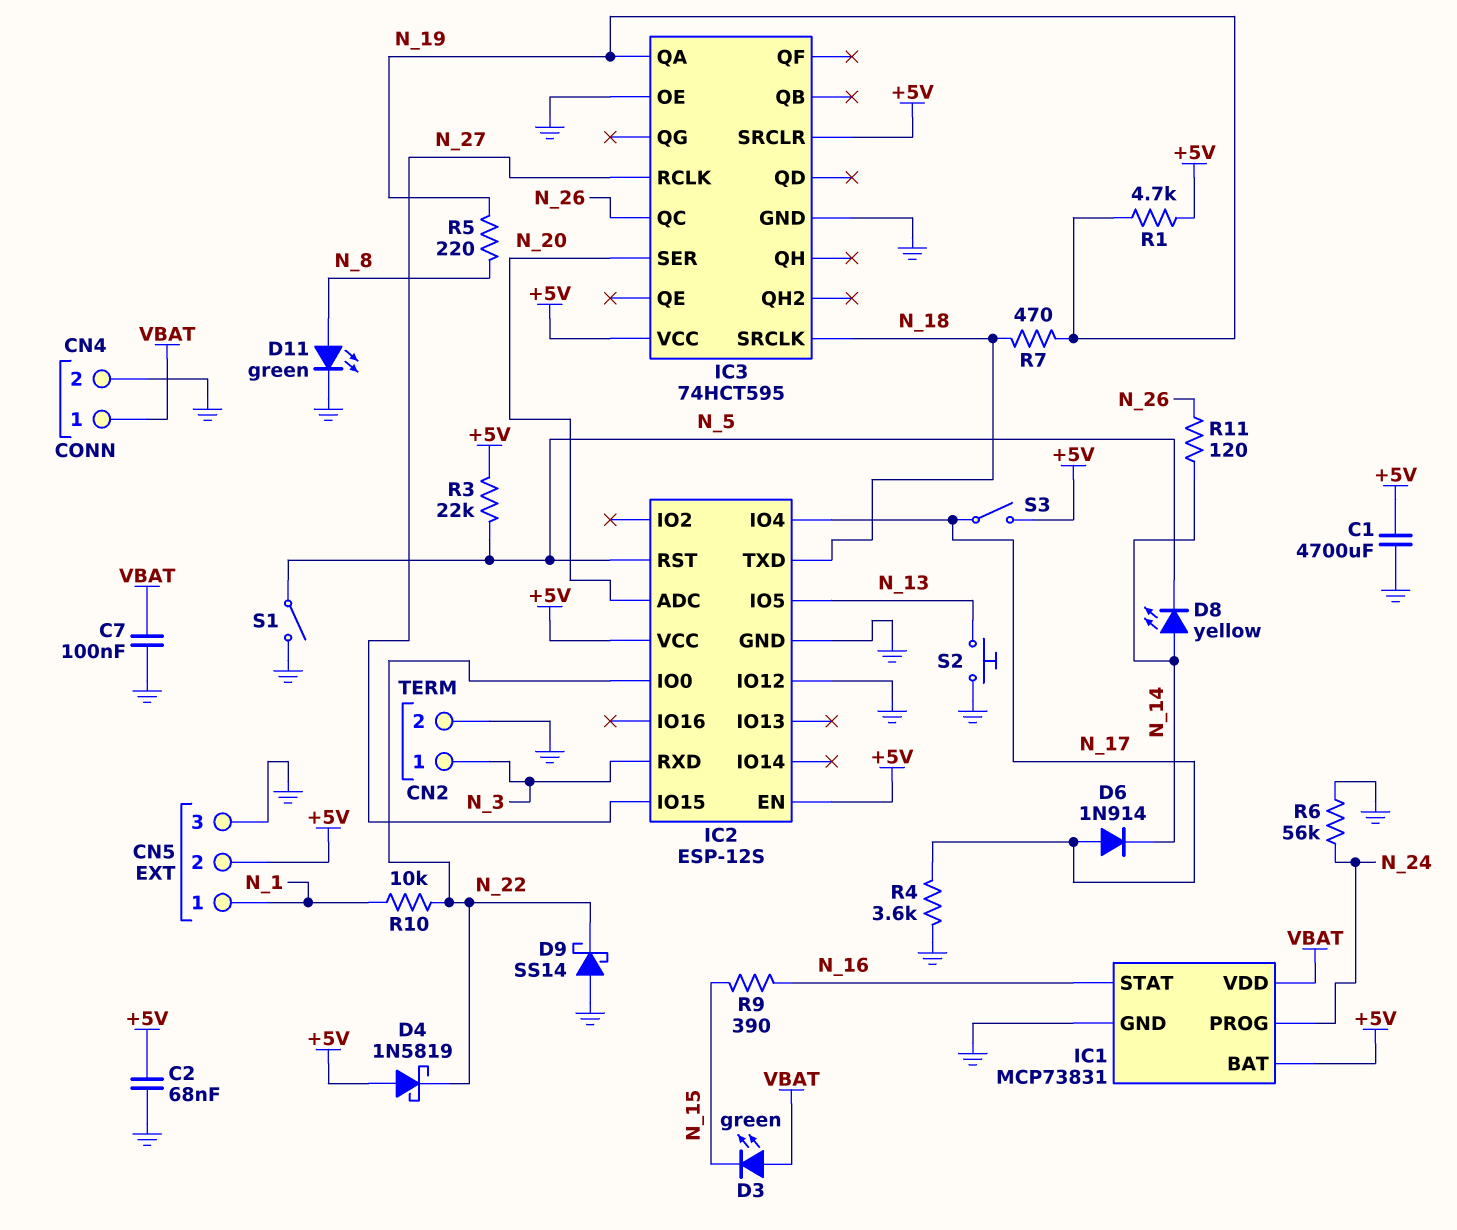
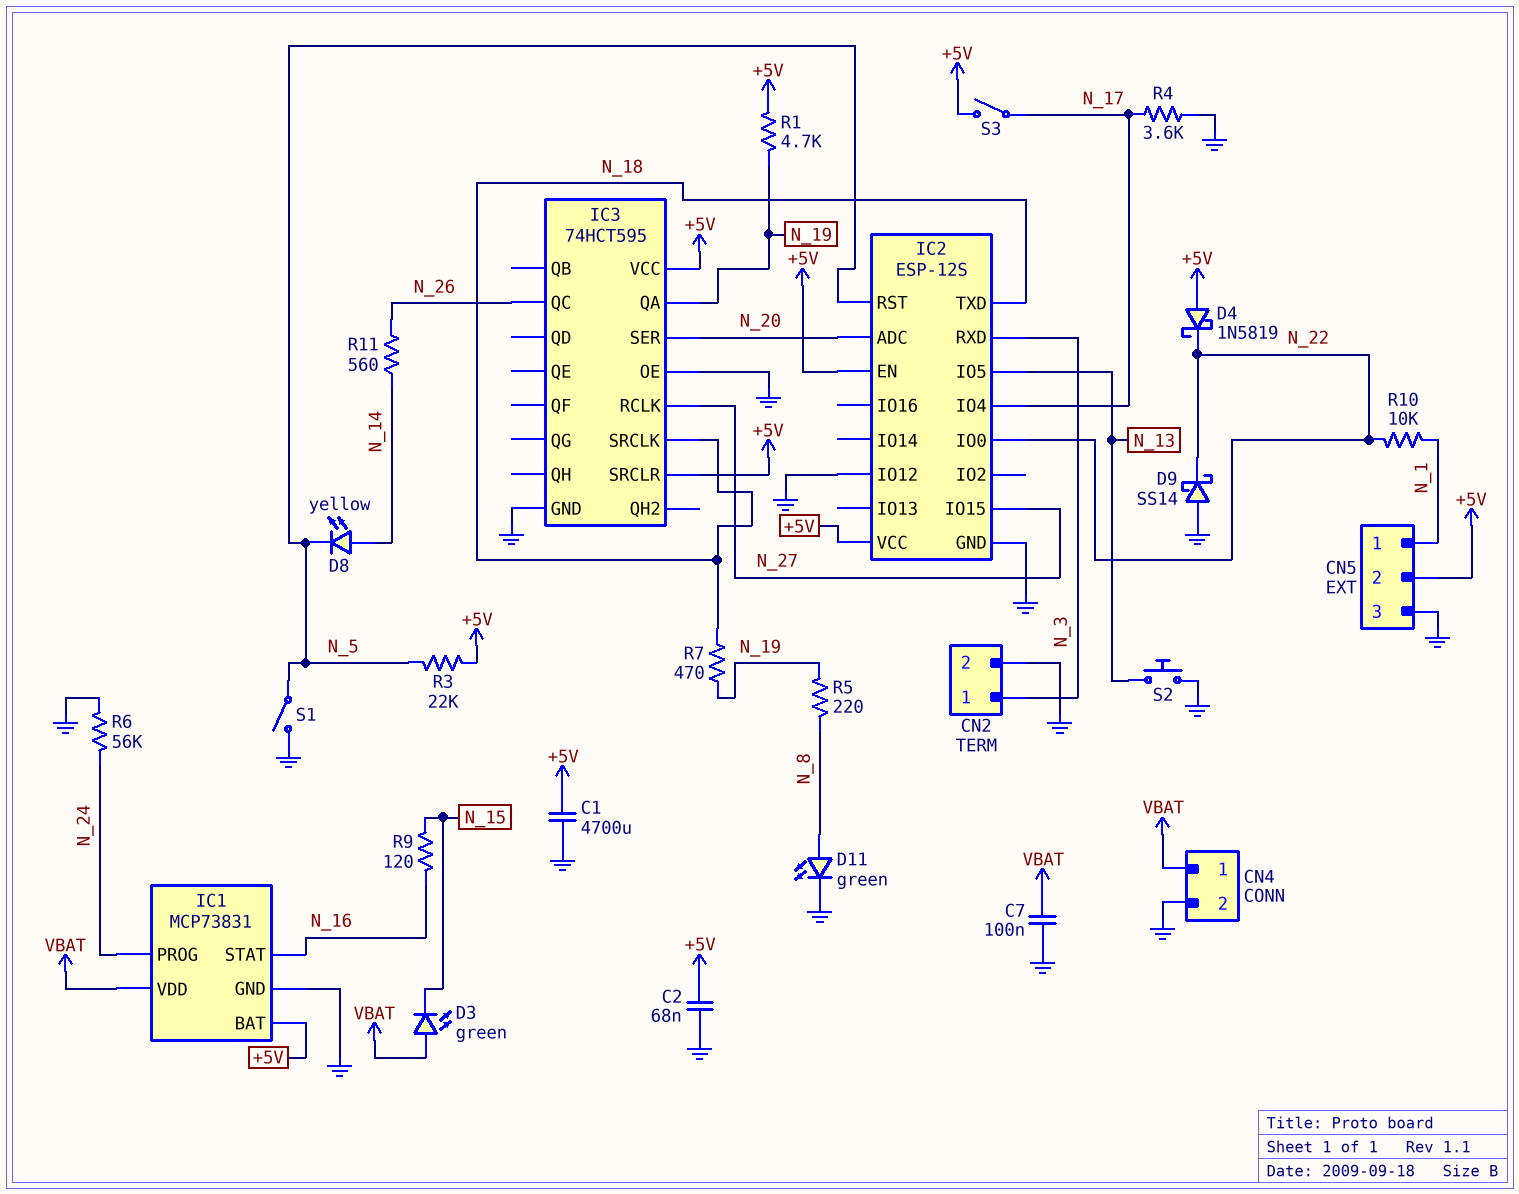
D6: diode 1N914 (A N_17, K N_14) -> none
R9: 390 (N_15, N_16) -> 120 (N_15, N_16)
R11: 120 (N_14, N_26) -> 560 (N_14, N_26)

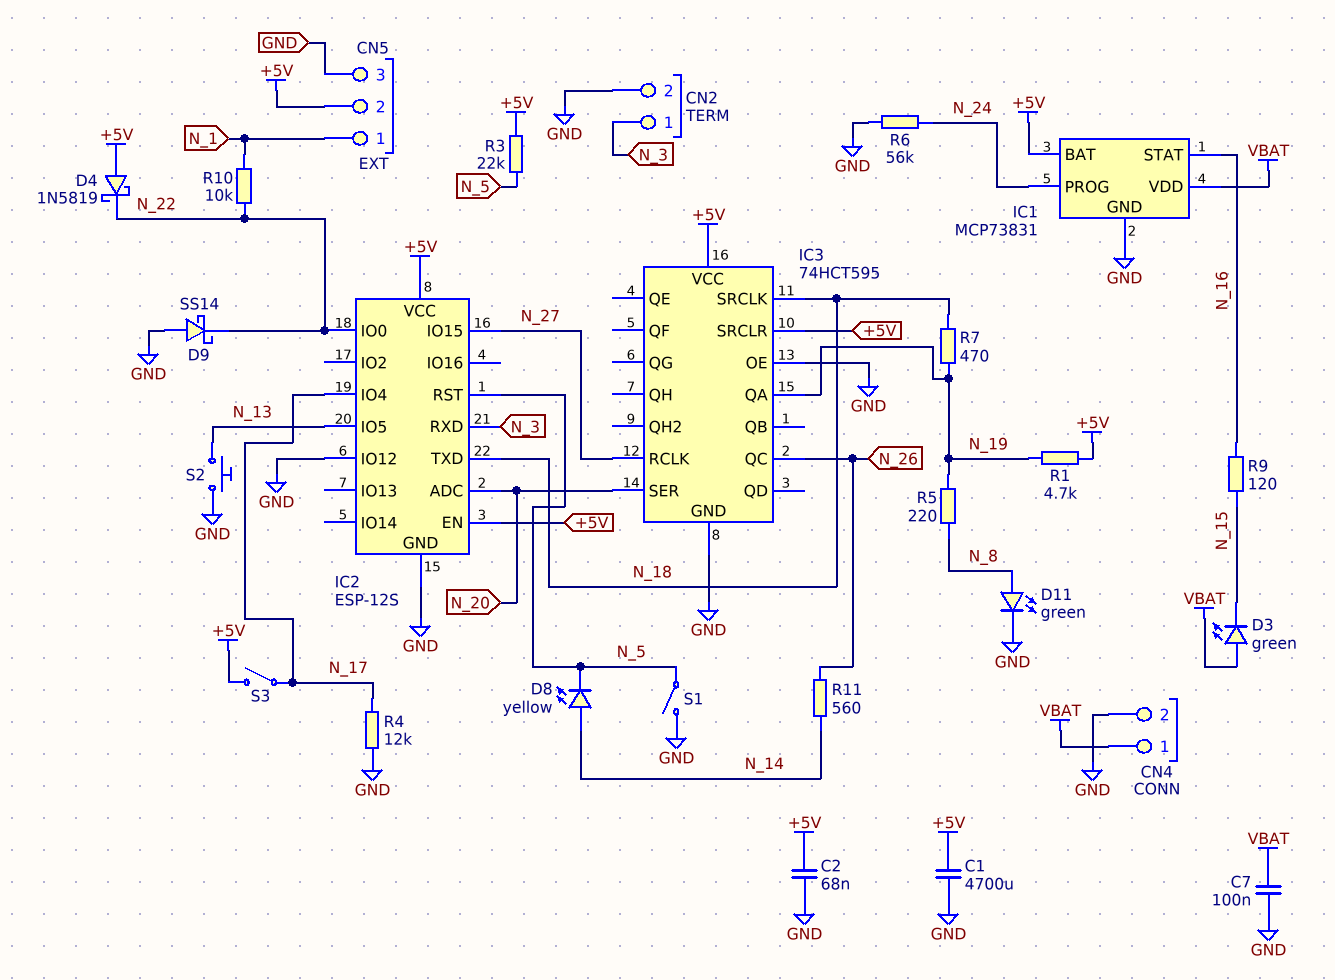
R4: 3.6k (GND, N_17) -> 12k (GND, N_17)

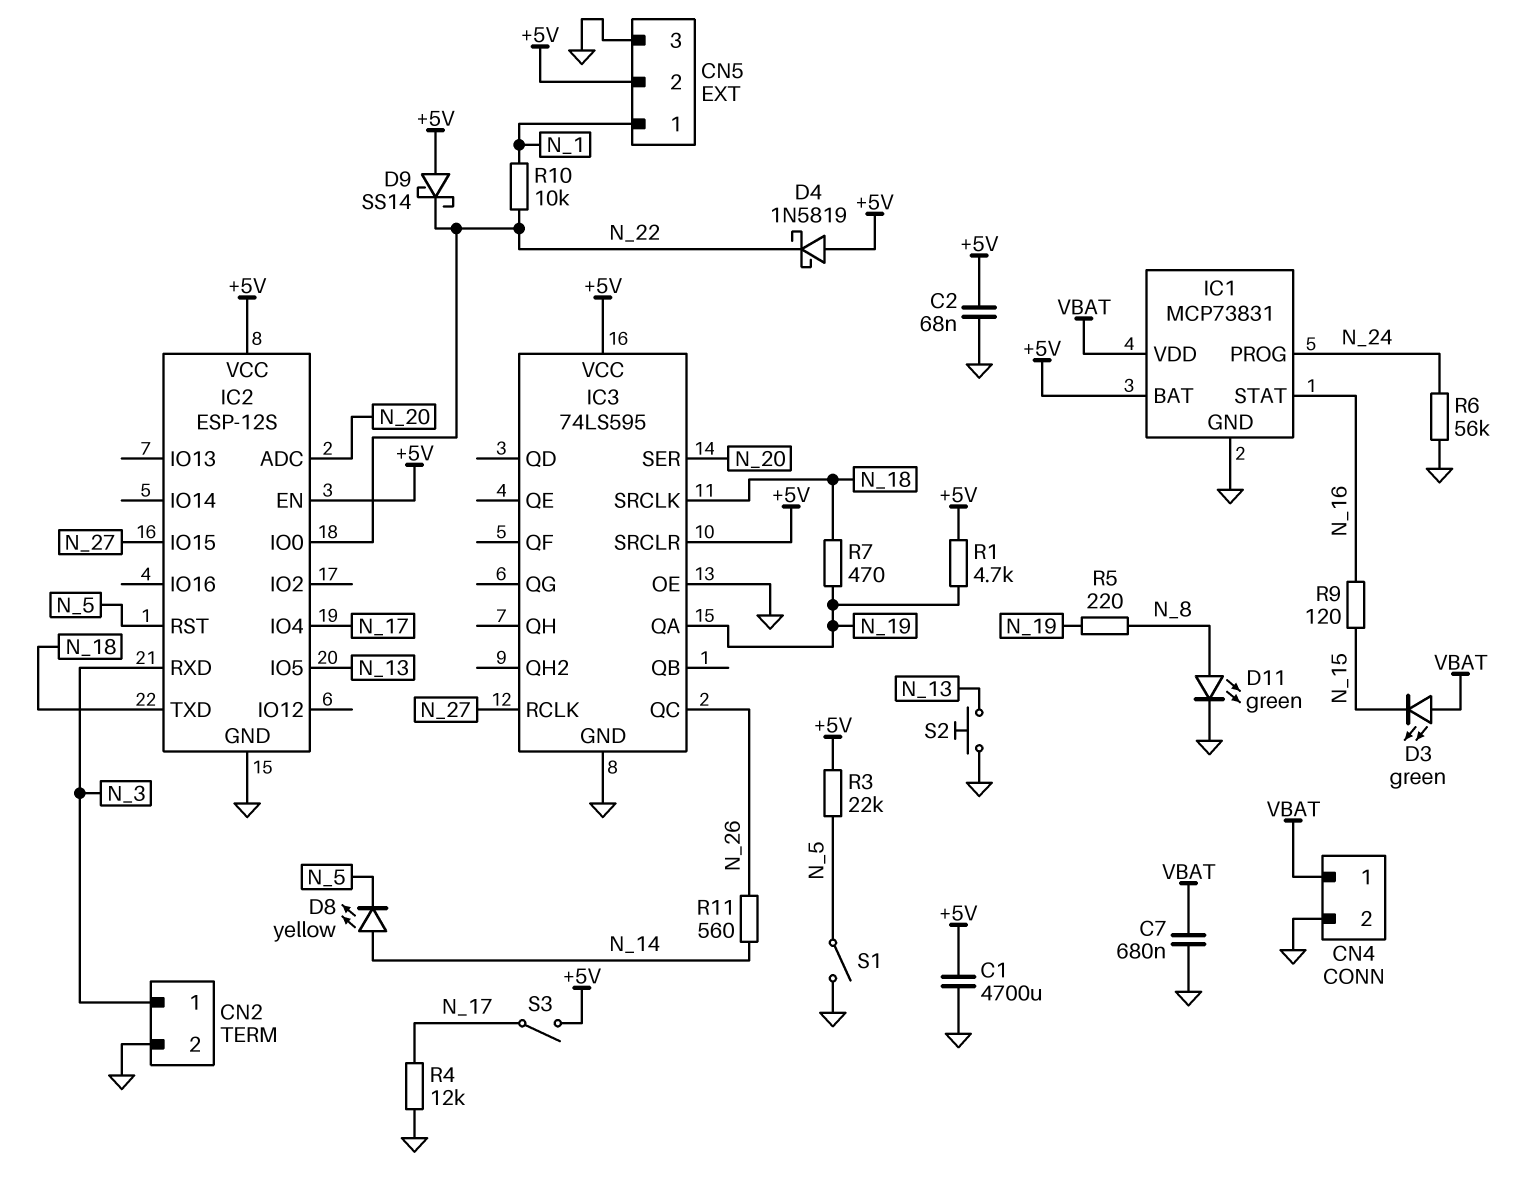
C7: 100nF (GND, VBAT) -> 680nF (GND, VBAT)
D9: schottky SS14 (A GND, K N_22) -> schottky SS14 (A +5V, K N_22)
IC2 pin IO12: GND -> none
IC3: 74HCT595 -> 74LS595

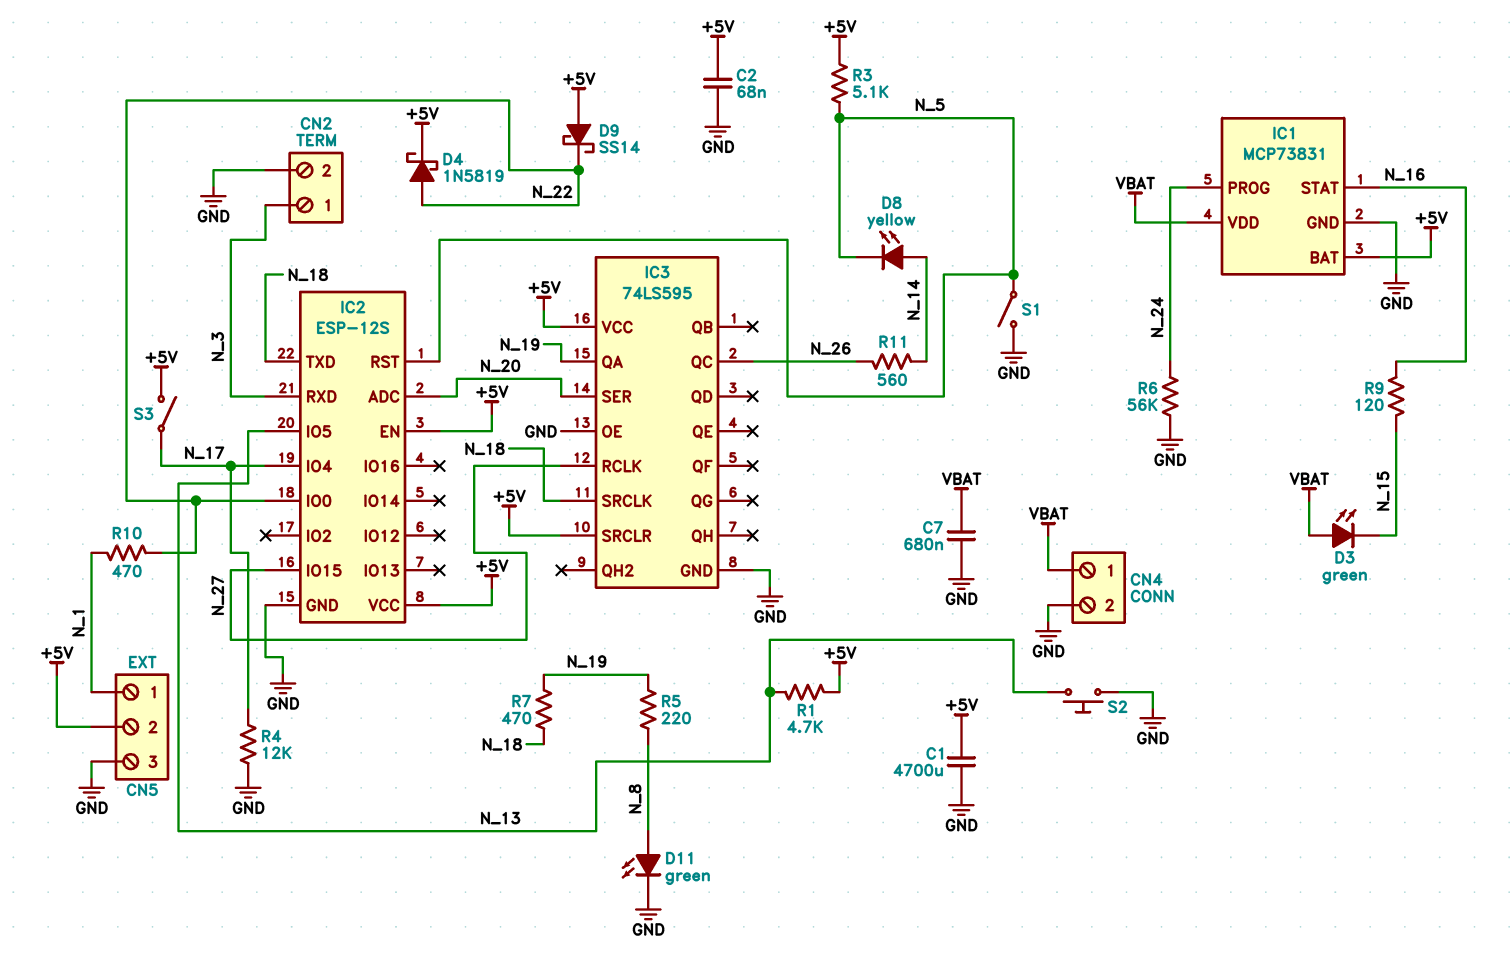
D4: schottky 1N5819 (A +5V, K N_22) -> schottky 1N5819 (A N_22, K +5V)
R1: 4.7k (+5V, N_19) -> 4.7k (+5V, N_13)
R3: 22k (+5V, N_5) -> 5.1k (+5V, N_5)
R10: 10k (N_1, N_22) -> 470 (N_1, N_22)

